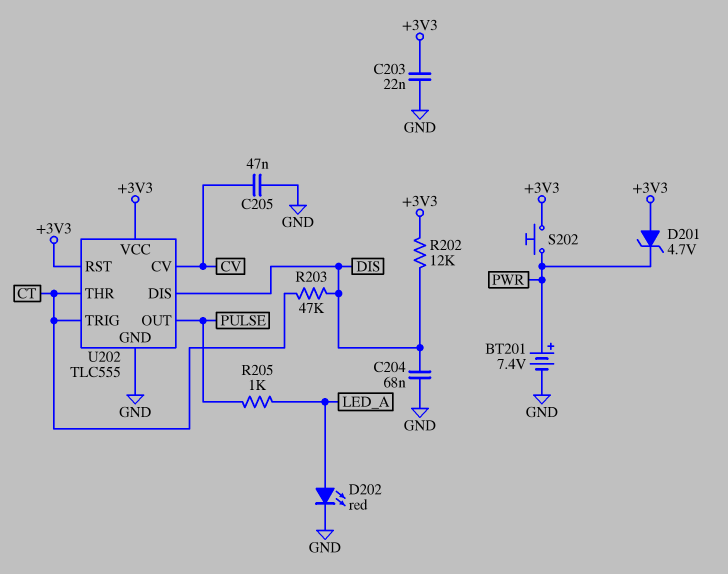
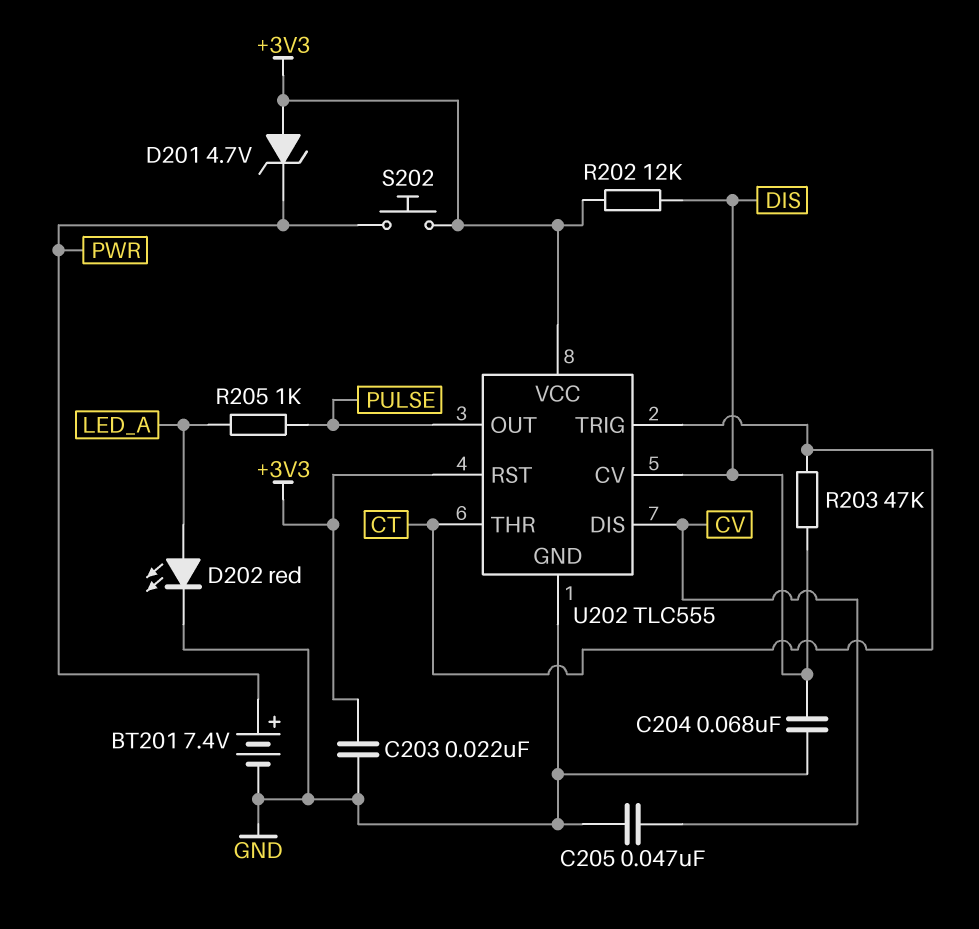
U202 pin CV: CV -> DIS
U202 pin DIS: DIS -> CV

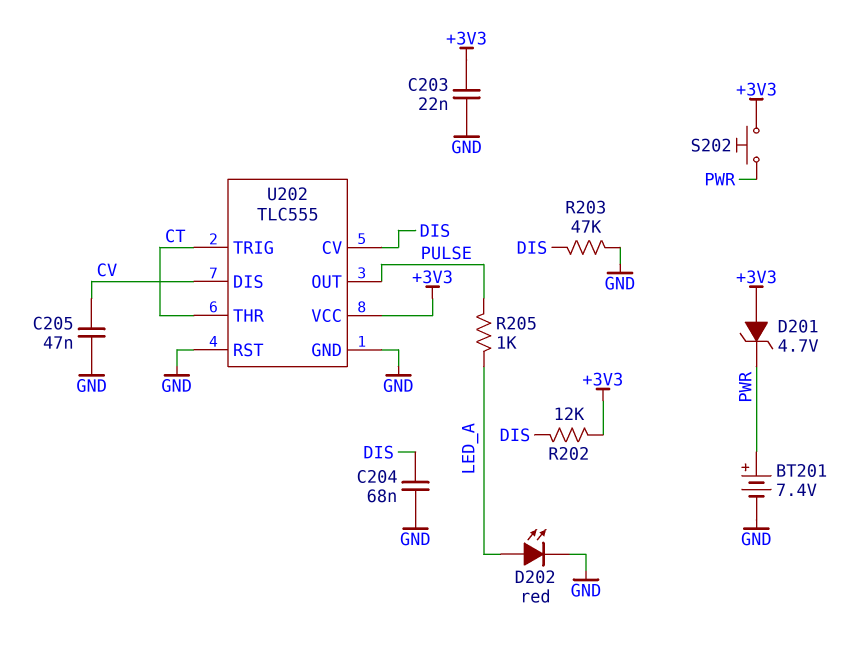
R203: 47k (CT, DIS) -> 47k (DIS, GND)
U202 pin RST: +3V3 -> GND

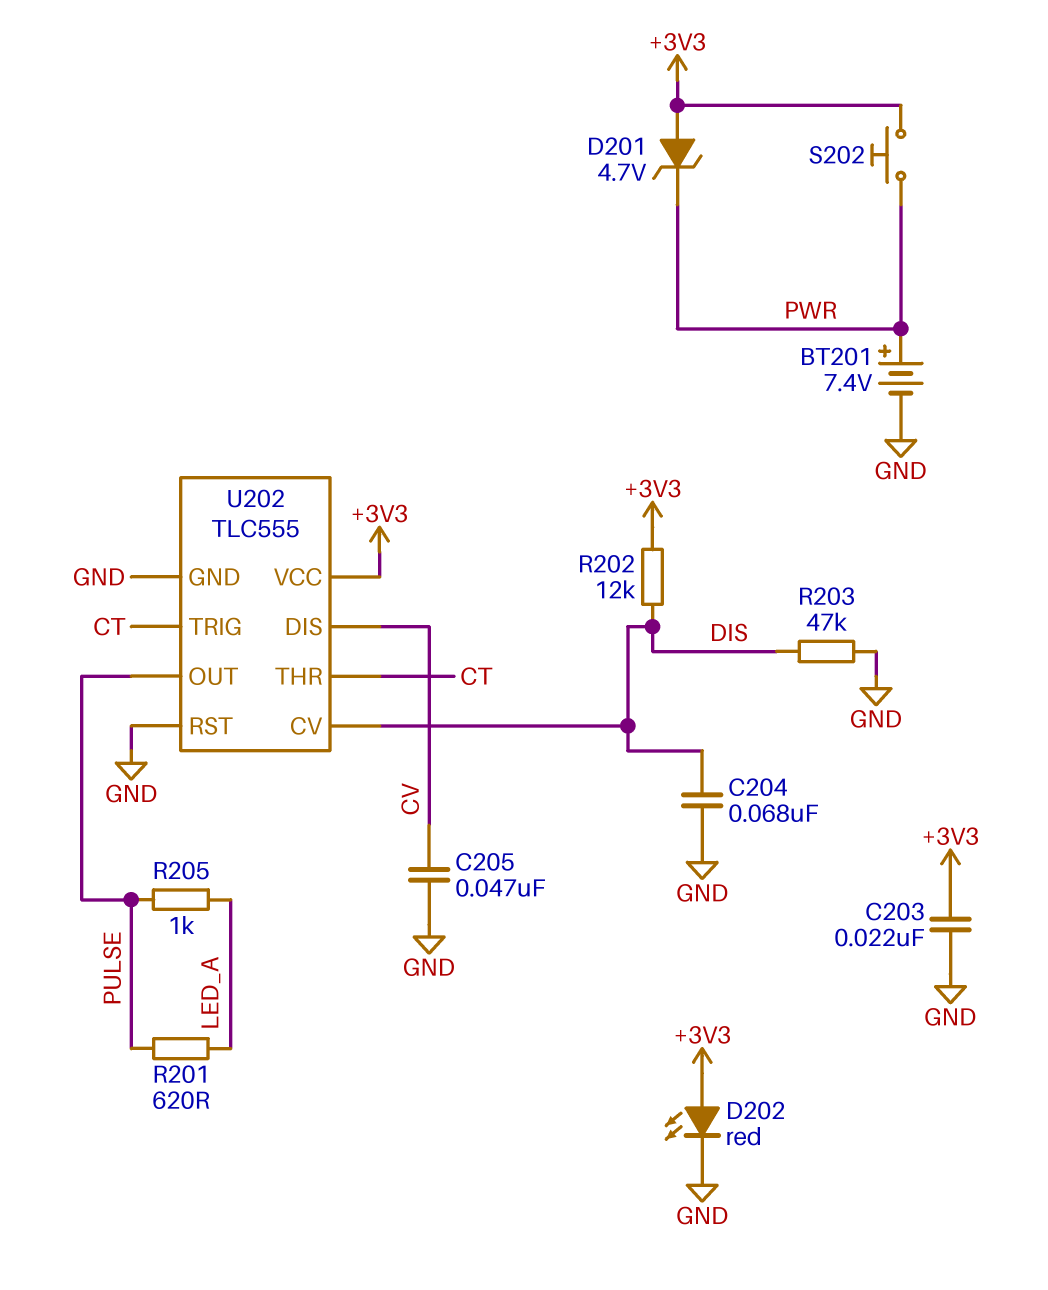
D202: LED red (A LED_A, K GND) -> LED red (A +3V3, K GND)
R201: none -> 620 (LED_A, PULSE)

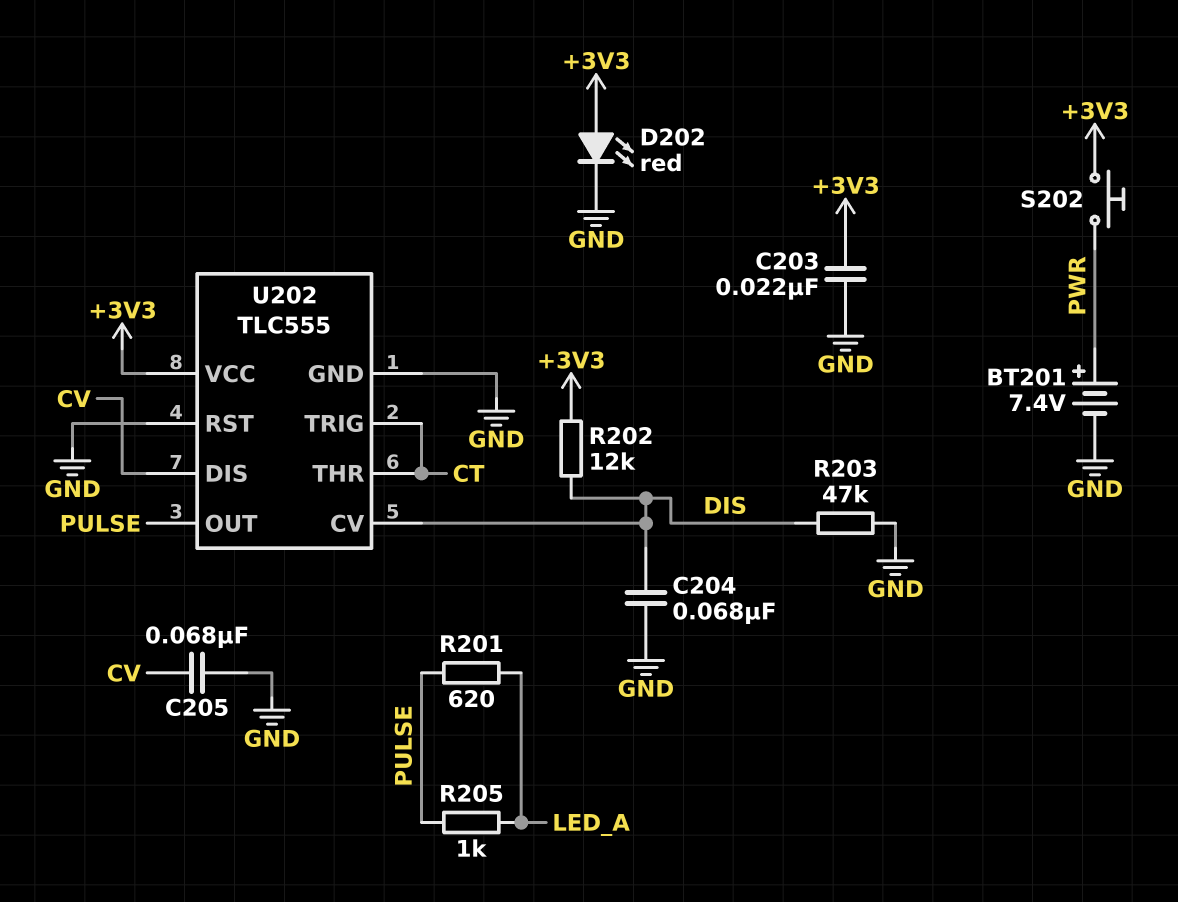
C205: 47nF (CV, GND) -> 68nF (CV, GND)
D201: zener 4.7V (A +3V3, K PWR) -> none

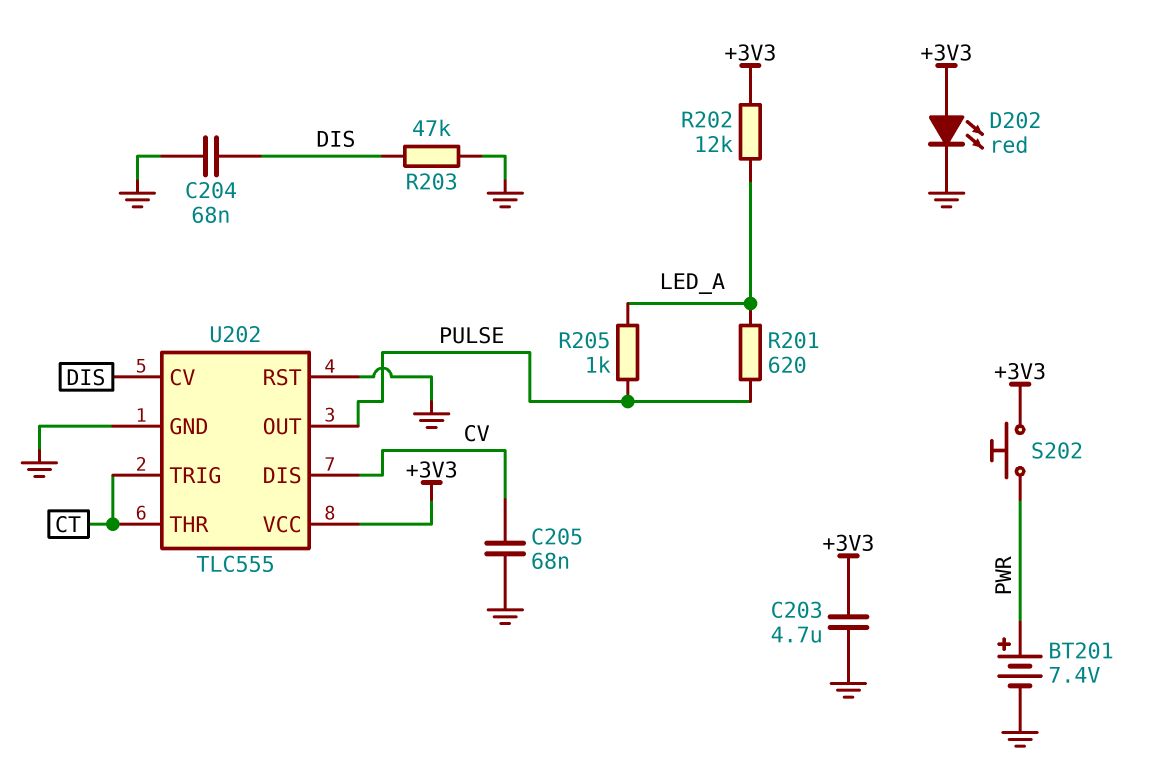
C203: 22nF (+3V3, GND) -> 4.7uF (+3V3, GND)
R202: 12k (+3V3, DIS) -> 12k (+3V3, LED_A)

